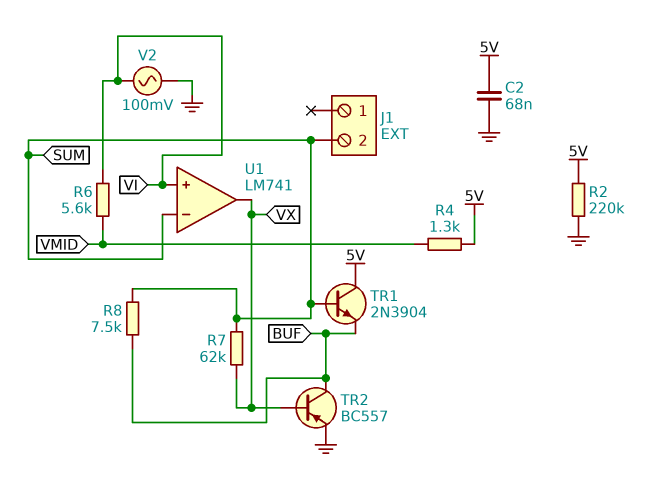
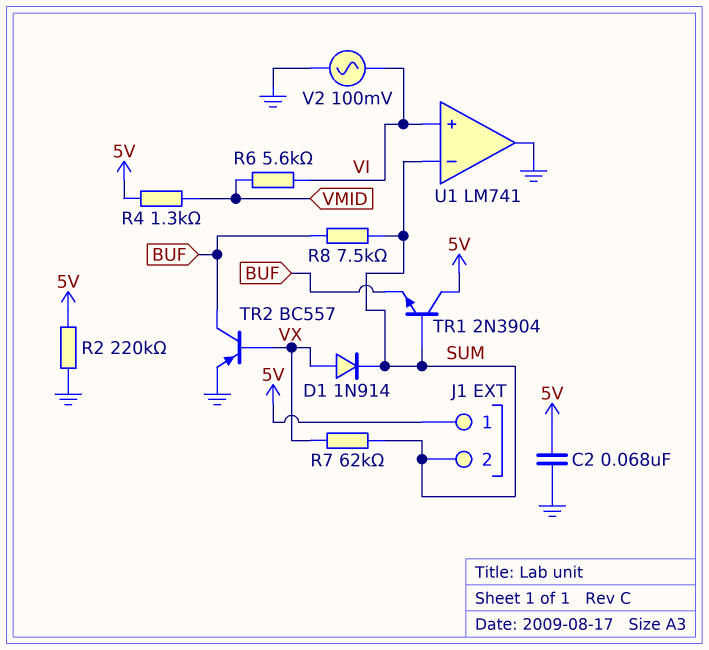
D1: none -> diode 1N914 (A VX, K SUM)
J1 pin 1: none -> 5V
U1 pin out: VX -> GND

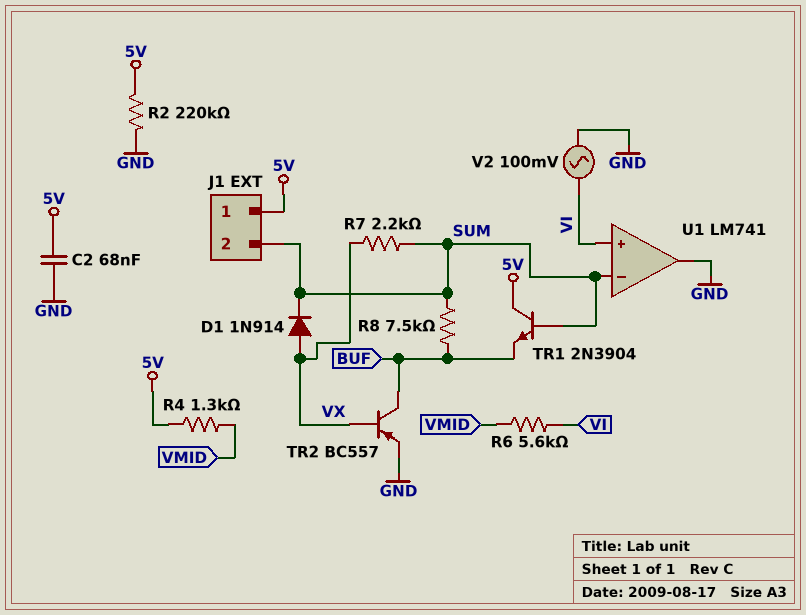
R7: 62k (SUM, VX) -> 2.2k (SUM, VX)

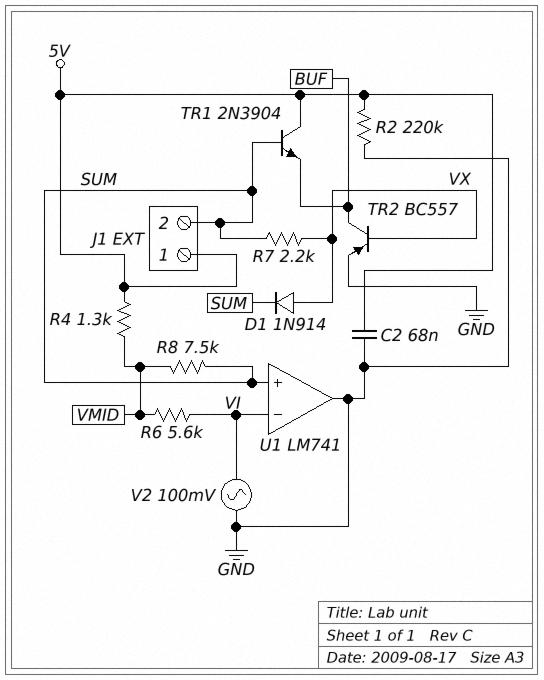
R8: 7.5k (BUF, SUM) -> 7.5k (SUM, VMID)
U1 pin in+: VI -> SUM
U1 pin in-: SUM -> VI

